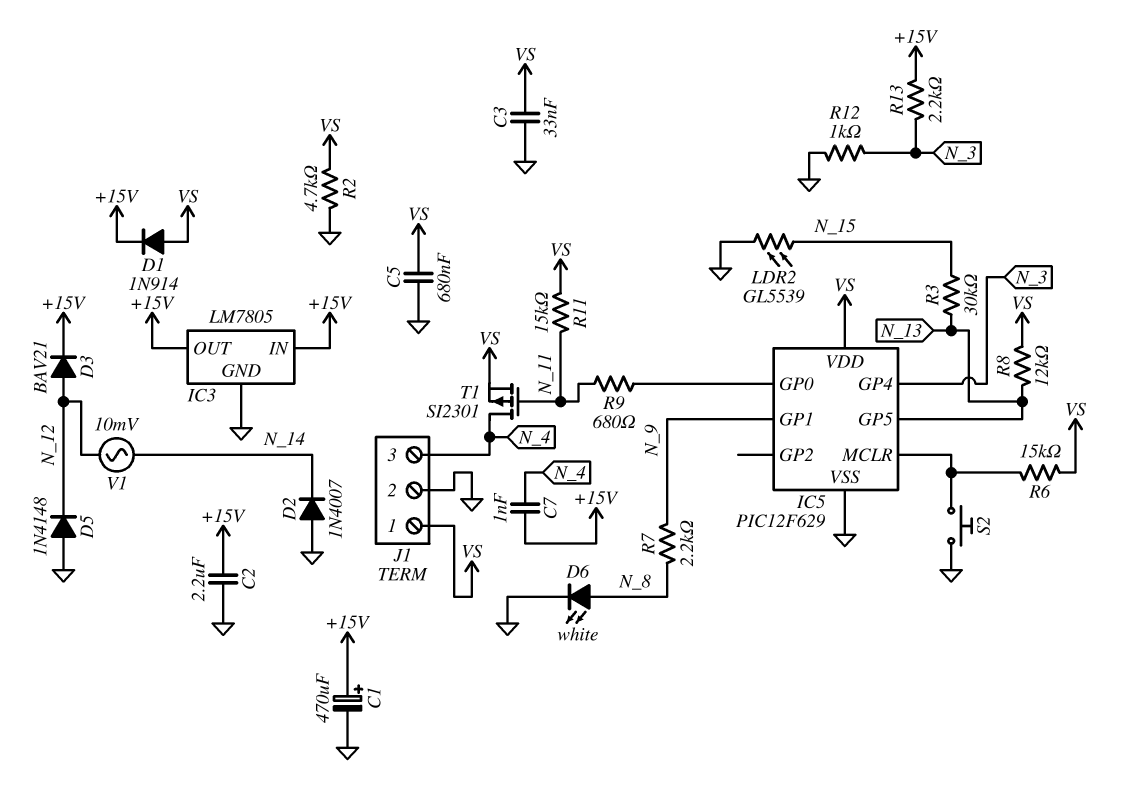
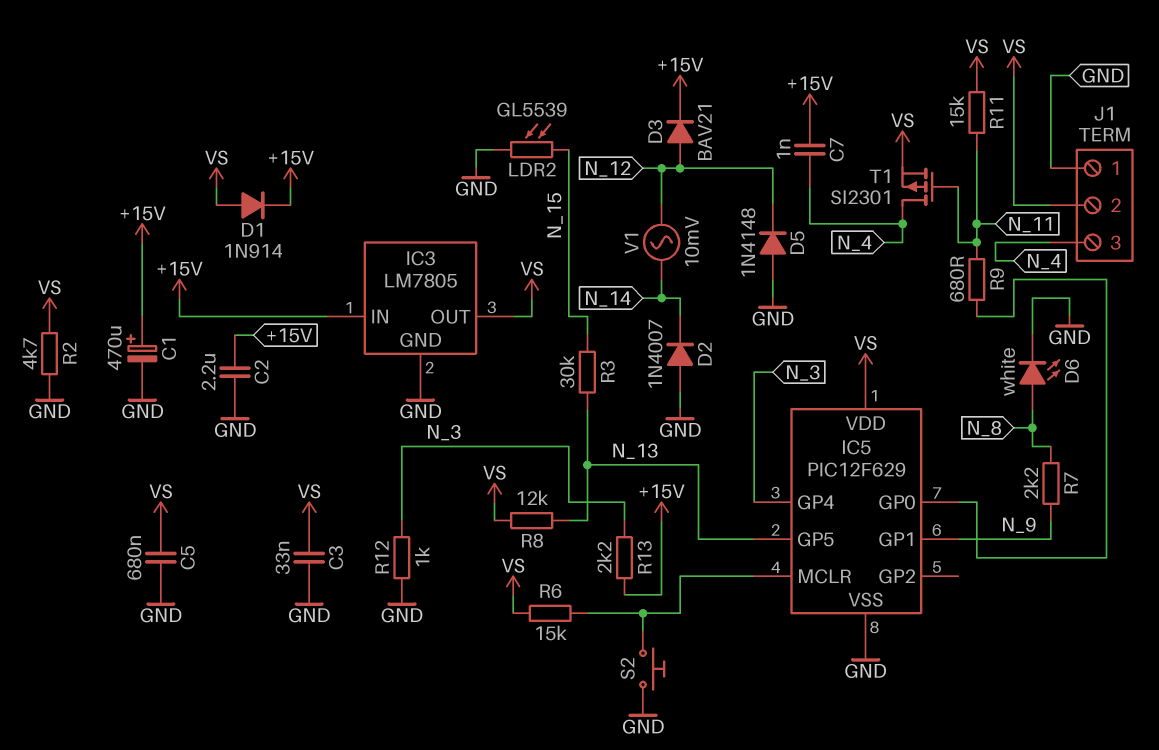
IC3 pin OUT: +15V -> VS
J1 pin 1: VS -> GND
J1 pin 2: GND -> VS

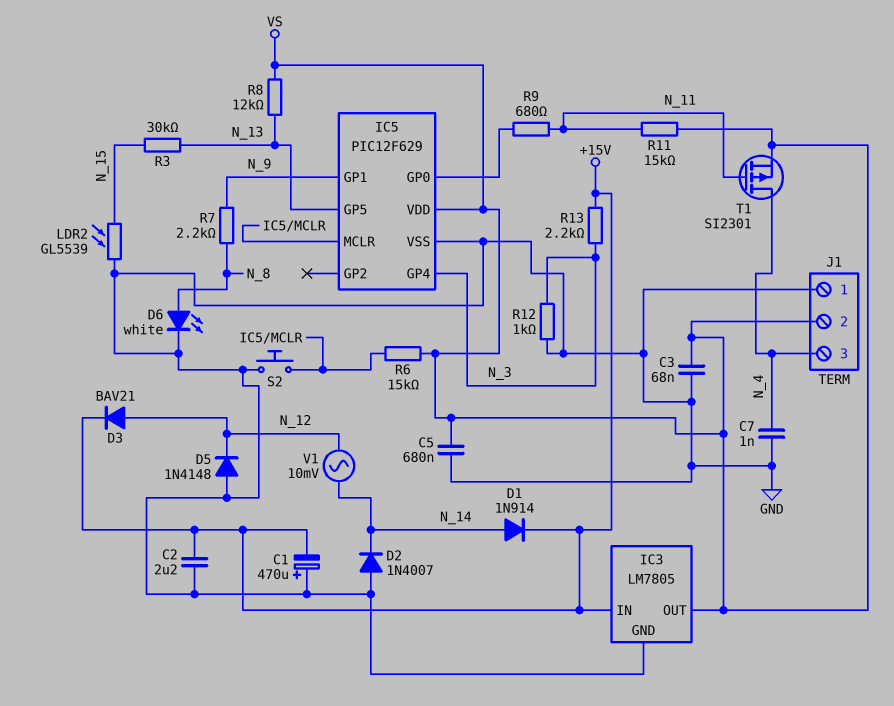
C1: 470uF (plus +15V, minus GND) -> 470uF (plus GND, minus +15V)
C3: 33nF (GND, VS) -> 68nF (GND, VS)
C7: 1nF (+15V, N_4) -> 1nF (GND, N_4)
D1: diode 1N914 (A VS, K +15V) -> diode 1N914 (A N_14, K +15V)
R2: 4.7k (GND, VS) -> none

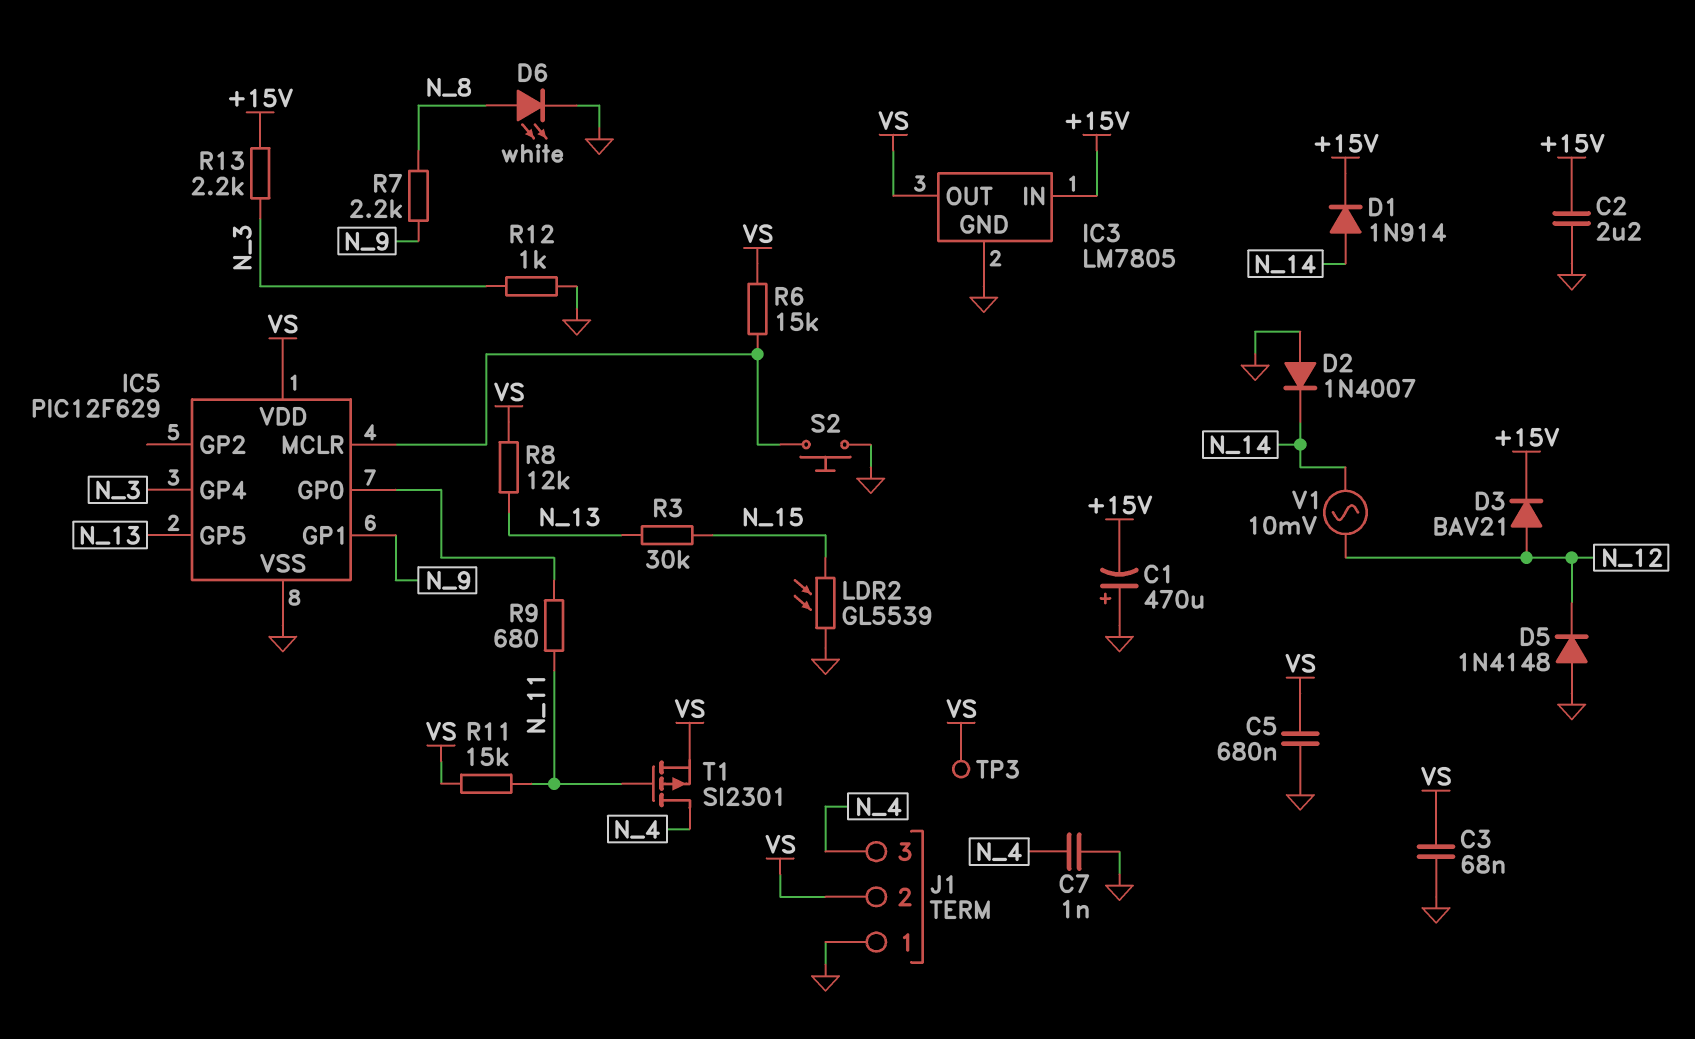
TP3: none -> test point (VS)

